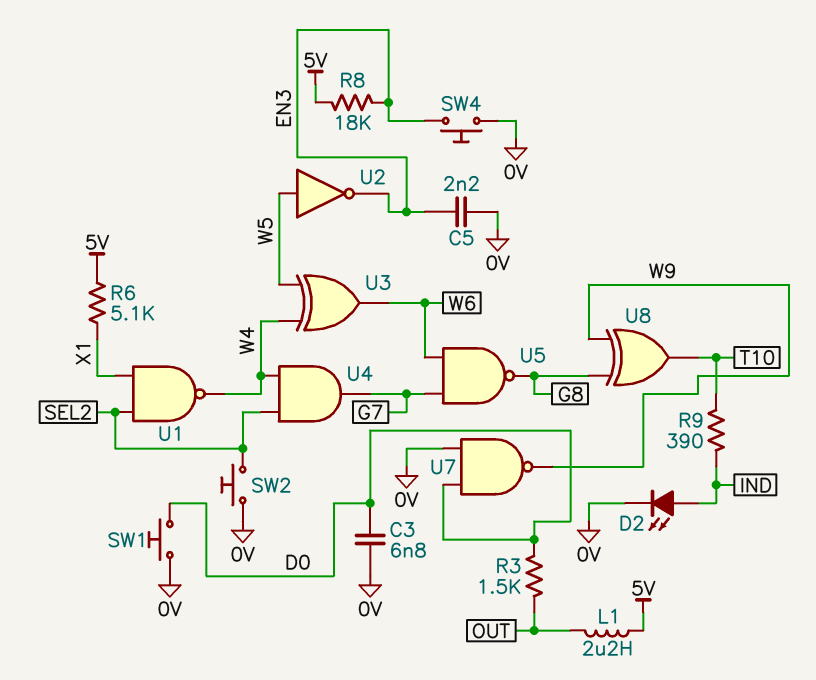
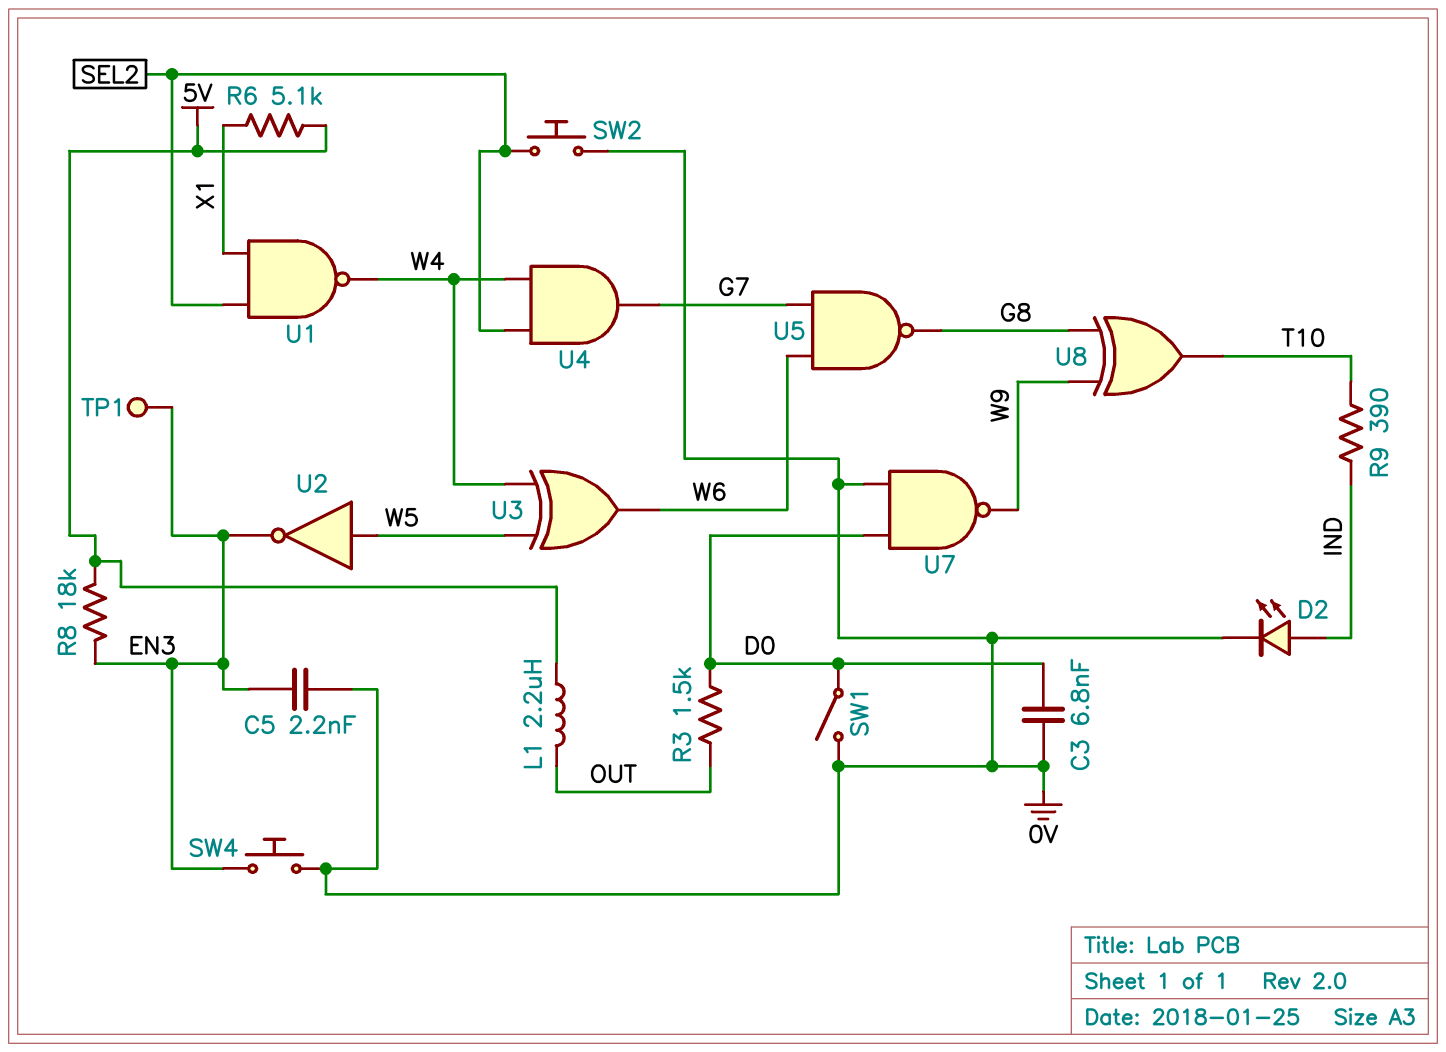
SW1: button (0V, D0) -> switch (0V, D0)
TP1: none -> test point (EN3)

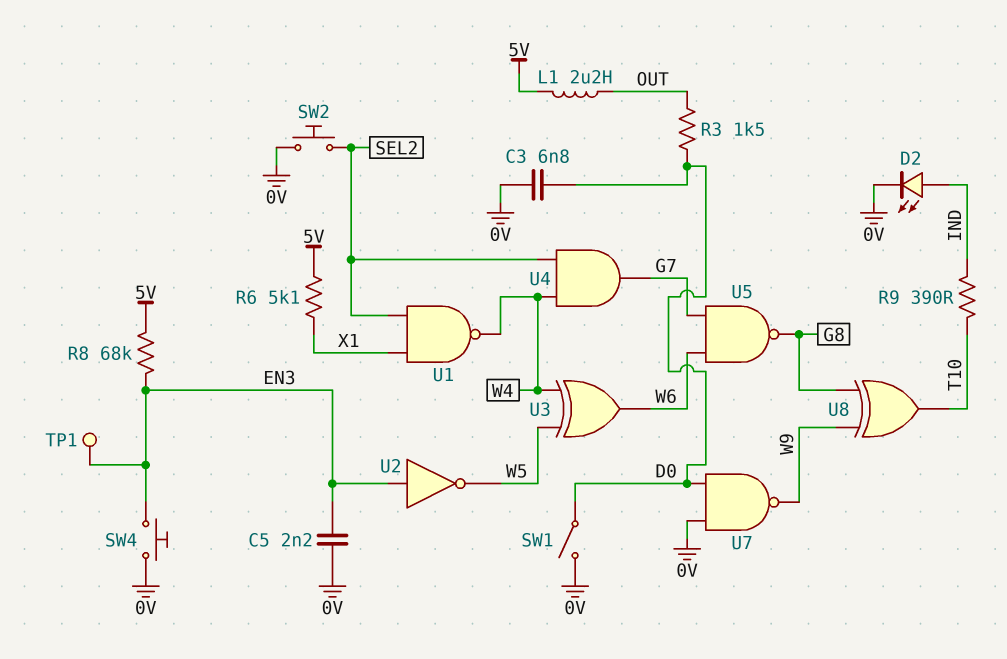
R8: 18k (5V, EN3) -> 68k (5V, EN3)
U2: NOT (in W5, out EN3) -> NOT (in EN3, out W5)

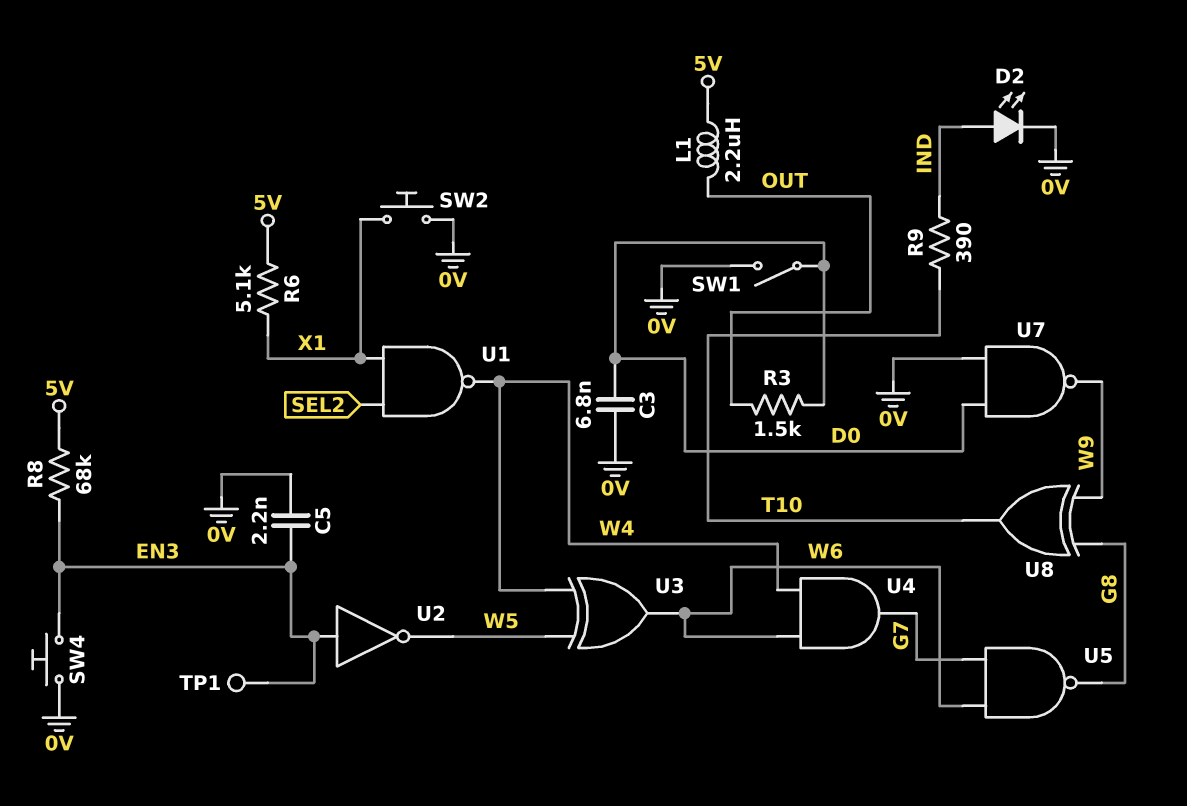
SW2: button (0V, SEL2) -> button (0V, X1)
U4: AND (in SEL2, in W4, out G7) -> AND (in W4, in W6, out G7)

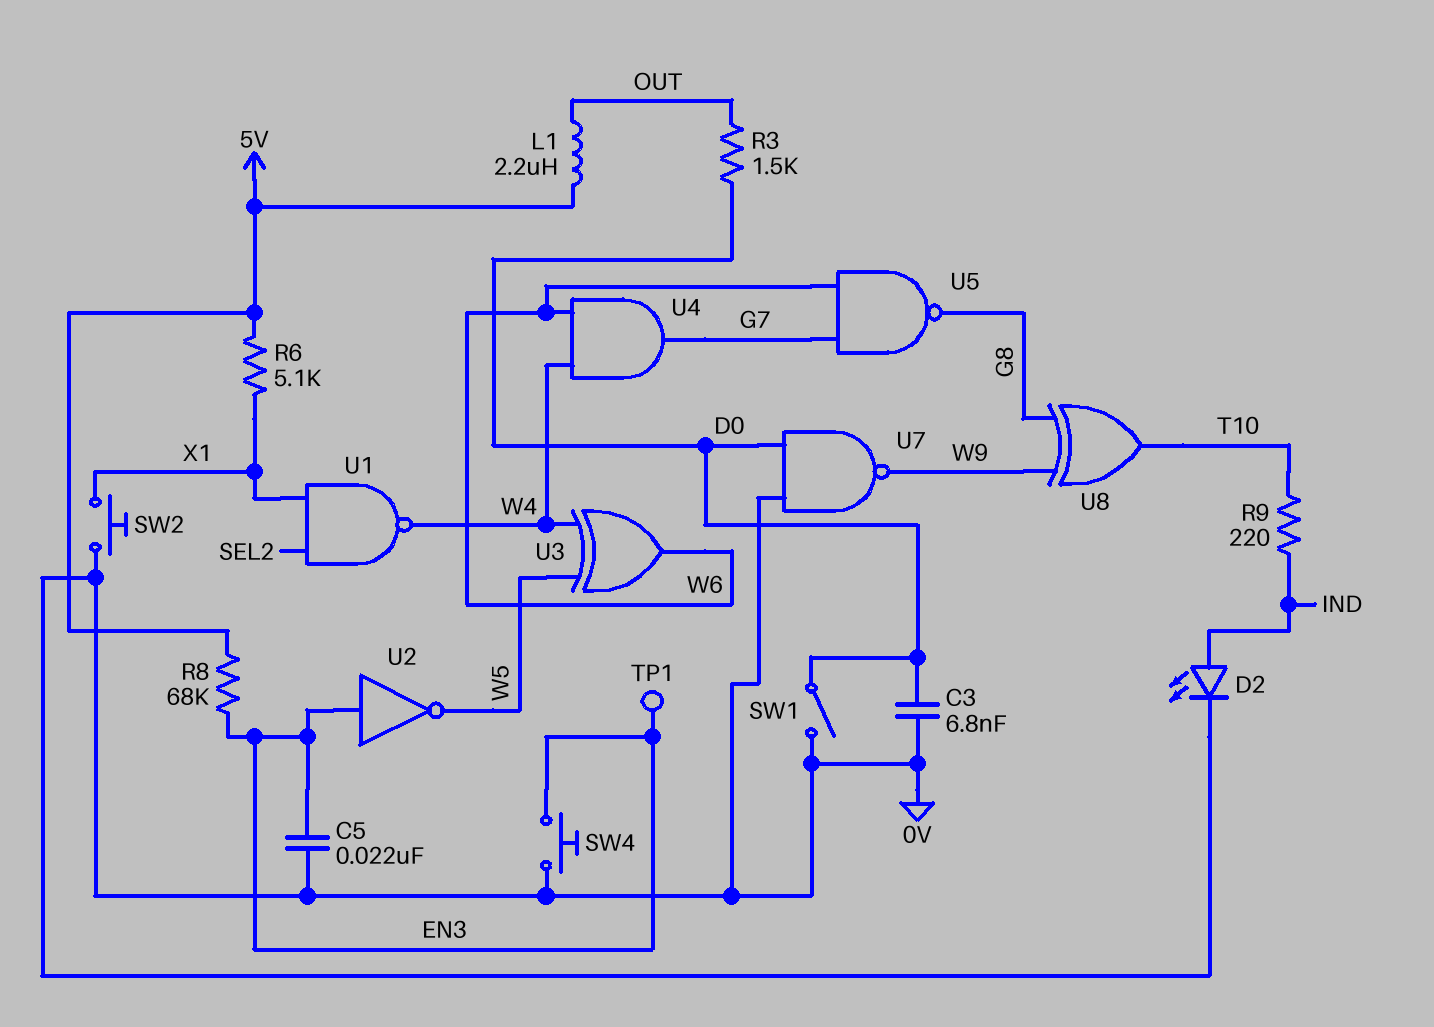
C5: 2.2nF (0V, EN3) -> 22nF (0V, EN3)
R9: 390 (IND, T10) -> 220 (IND, T10)

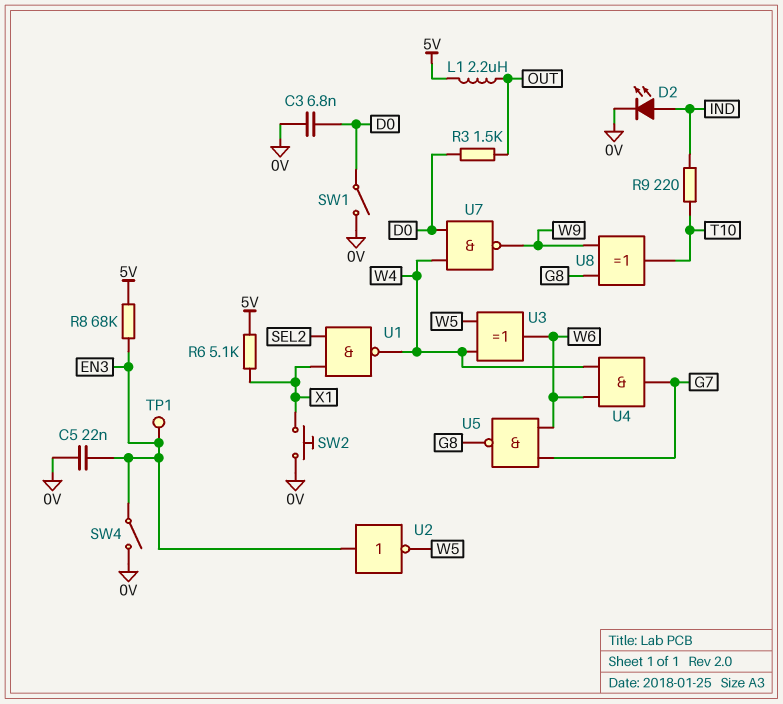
SW4: button (0V, EN3) -> switch (0V, EN3)
U7: NAND (in 0V, in D0, out W9) -> NAND (in D0, in W4, out W9)

